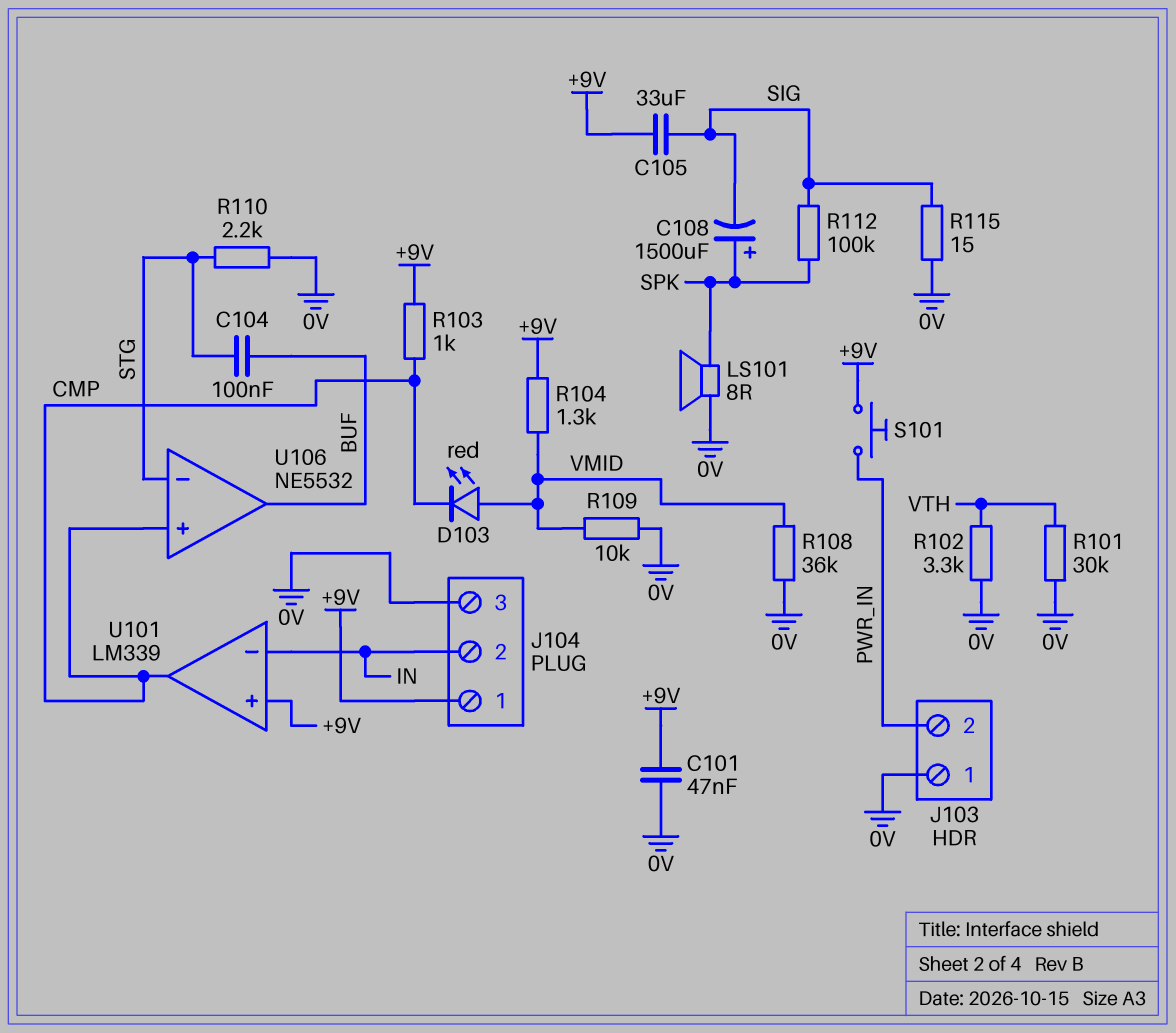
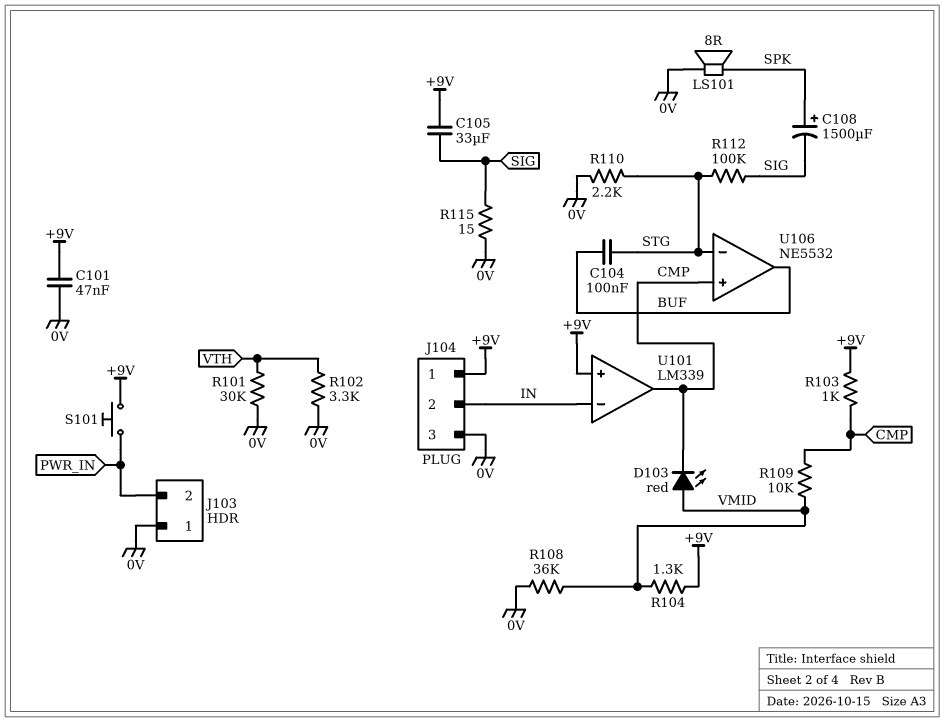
R109: 10k (0V, VMID) -> 10k (CMP, VMID)
R112: 100k (SIG, SPK) -> 100k (SIG, STG)

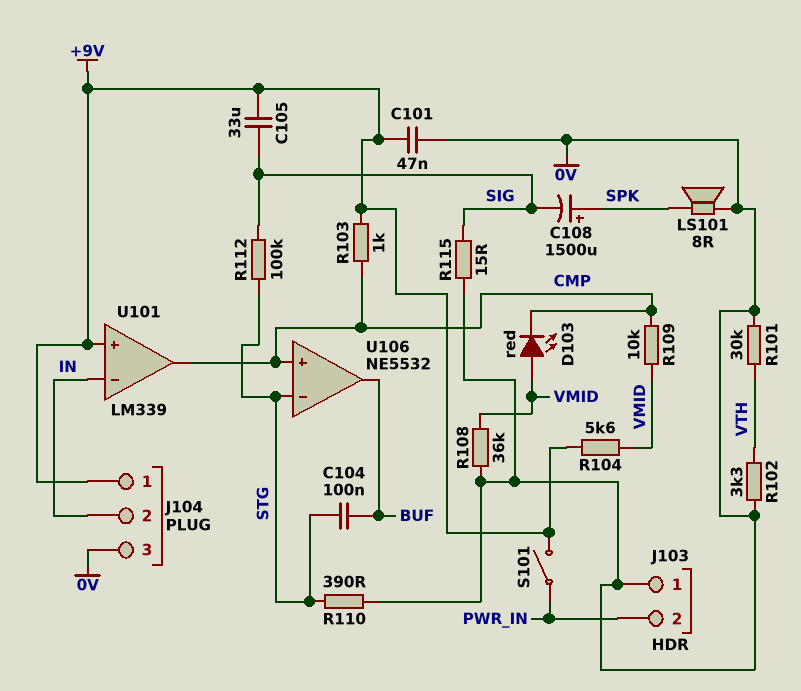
R104: 1.3k (+9V, VMID) -> 5.6k (+9V, VMID)
R110: 2.2k (0V, STG) -> 390 (0V, STG)
S101: button (+9V, PWR_IN) -> switch (+9V, PWR_IN)

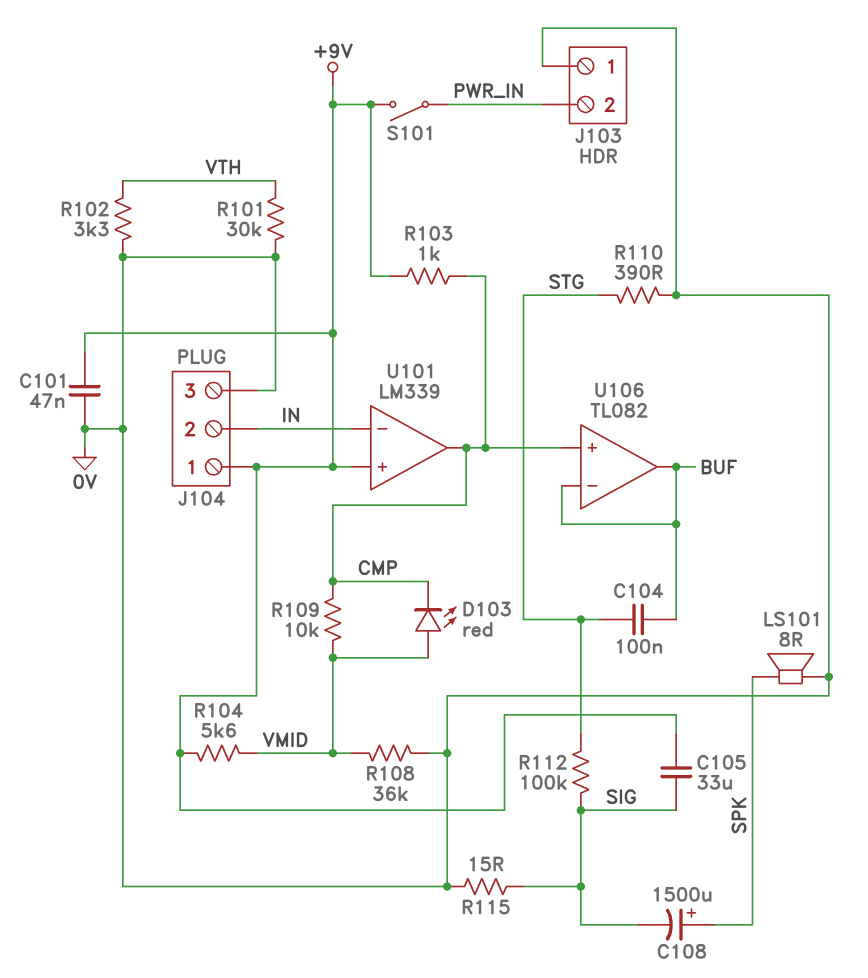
U106: NE5532 -> TL082
U106 pin in-: STG -> BUF

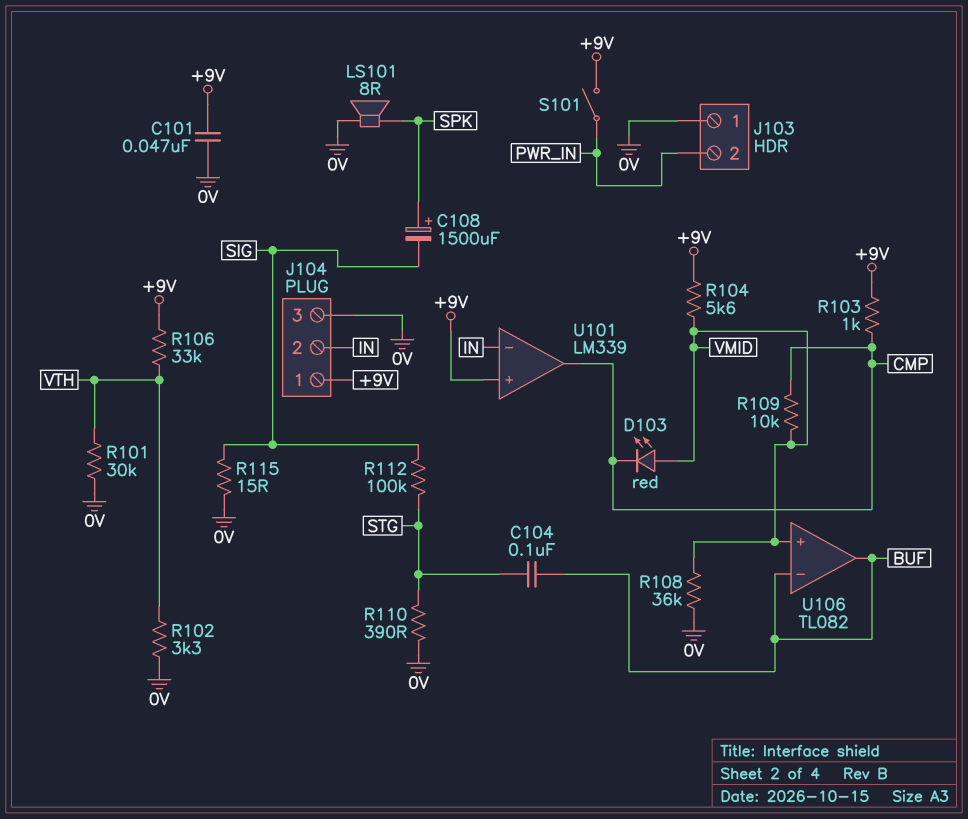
C105: 33uF (+9V, SIG) -> none
R106: none -> 33k (+9V, VTH)
U106 pin in+: CMP -> VMID

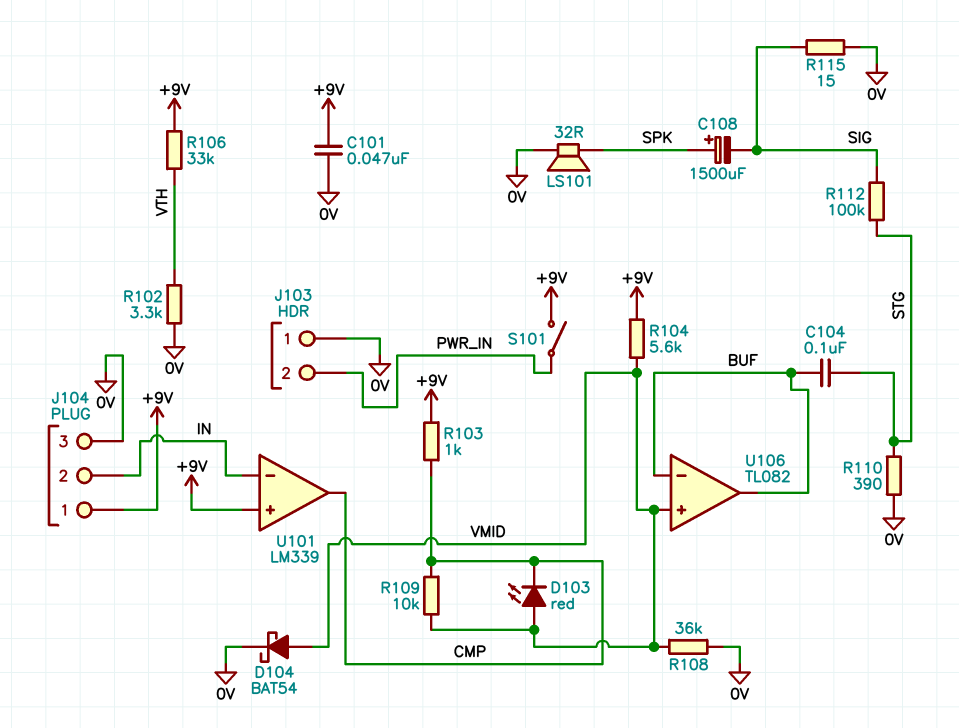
D104: none -> schottky BAT54 (A VMID, K 0V)
LS101: speaker 8R (0V, SPK) -> speaker 32R (0V, SPK)
R101: 30k (0V, VTH) -> none

